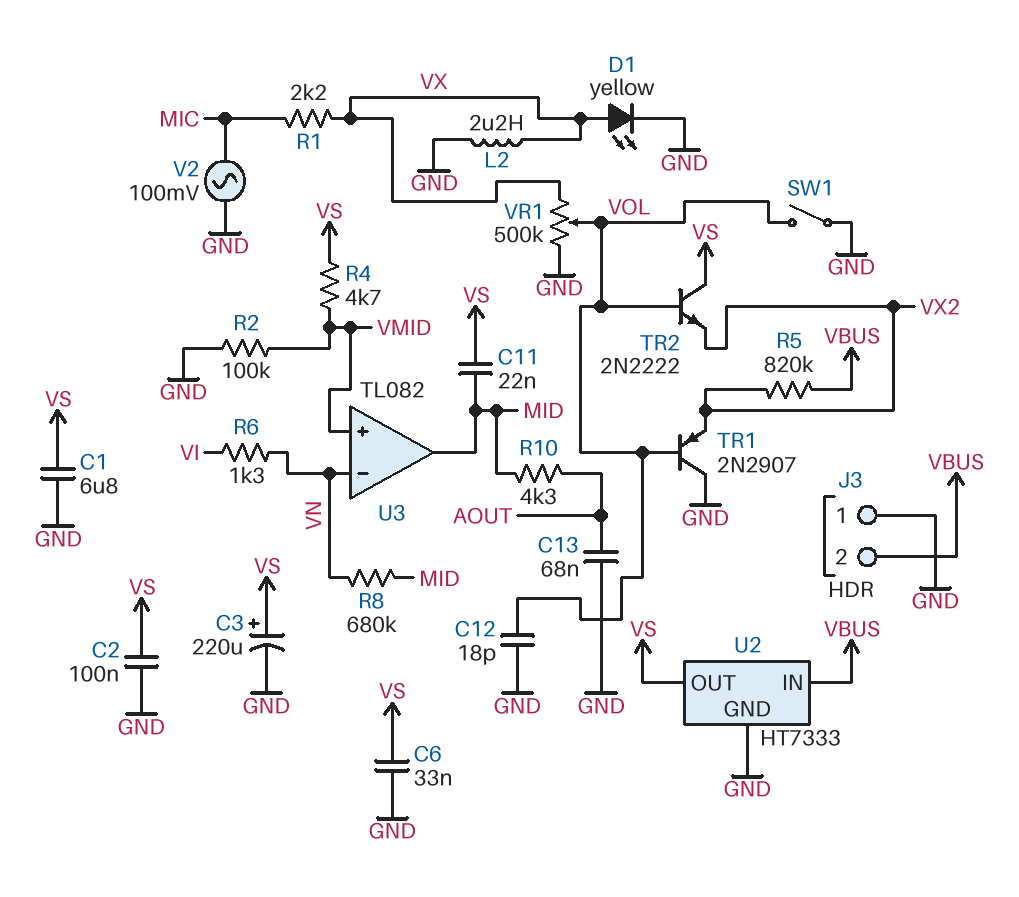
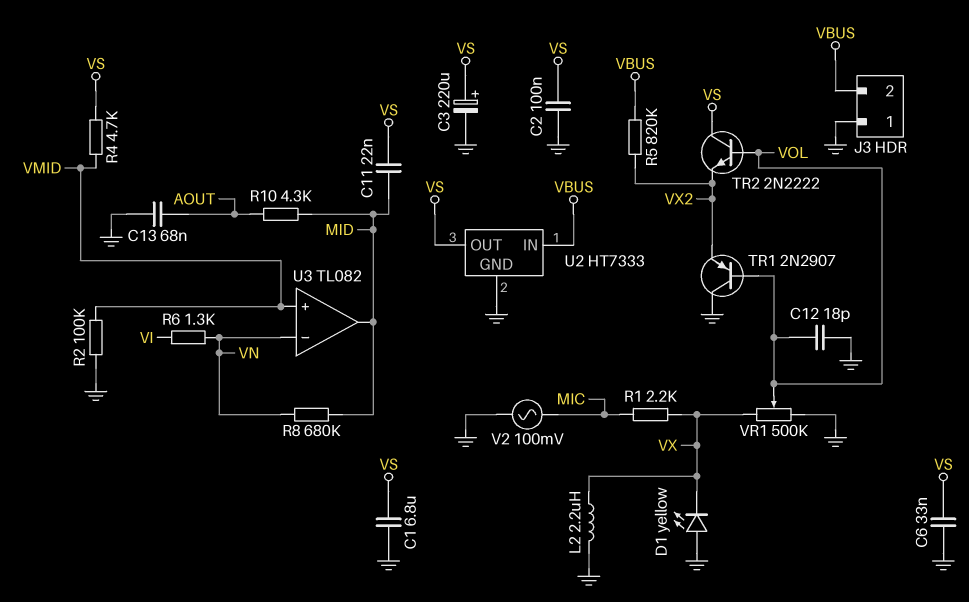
D1: LED yellow (A VX, K GND) -> LED yellow (A GND, K VX)
SW1: switch (GND, VOL) -> none

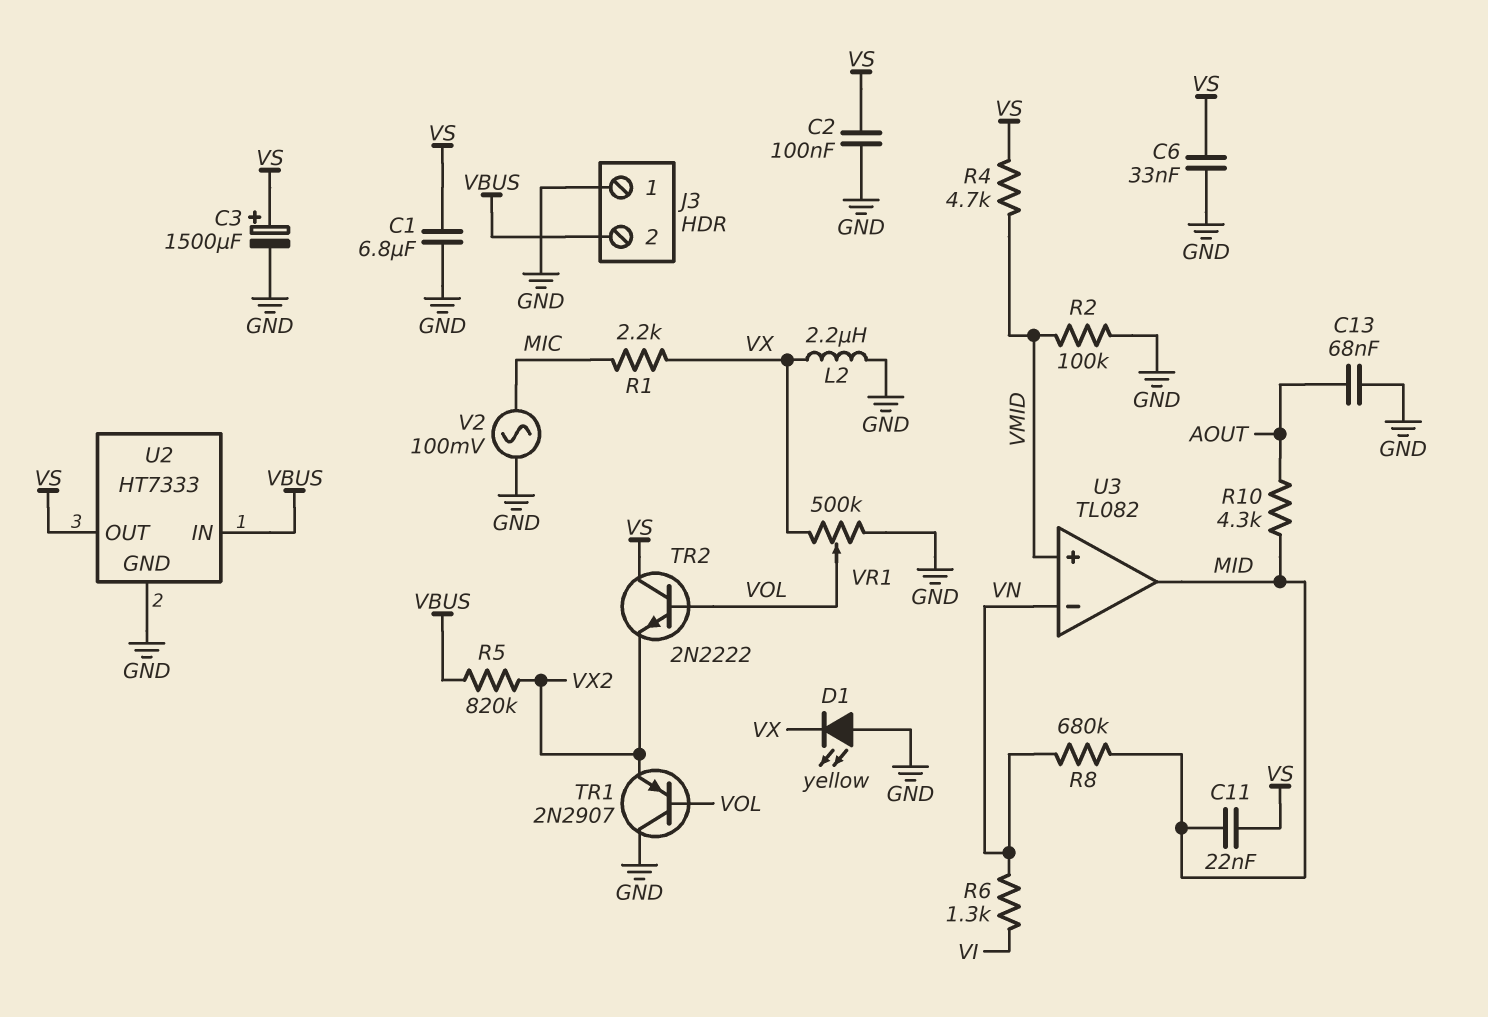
C3: 220uF (plus VS, minus GND) -> 1500uF (plus VS, minus GND)
C12: 18pF (GND, VOL) -> none

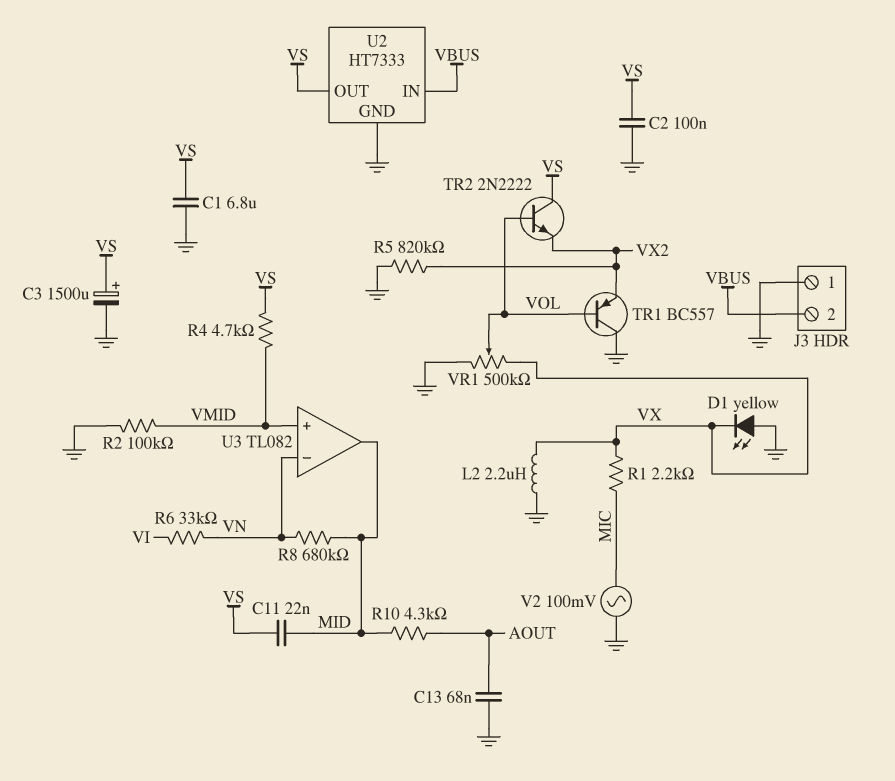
C6: 33nF (GND, VS) -> none
R5: 820k (VBUS, VX2) -> 820k (GND, VX2)
R6: 1.3k (VI, VN) -> 33k (VI, VN)
TR1: PNP 2N2907 (B VOL, C GND, E VX2) -> PNP BC557 (B VOL, C GND, E VX2)

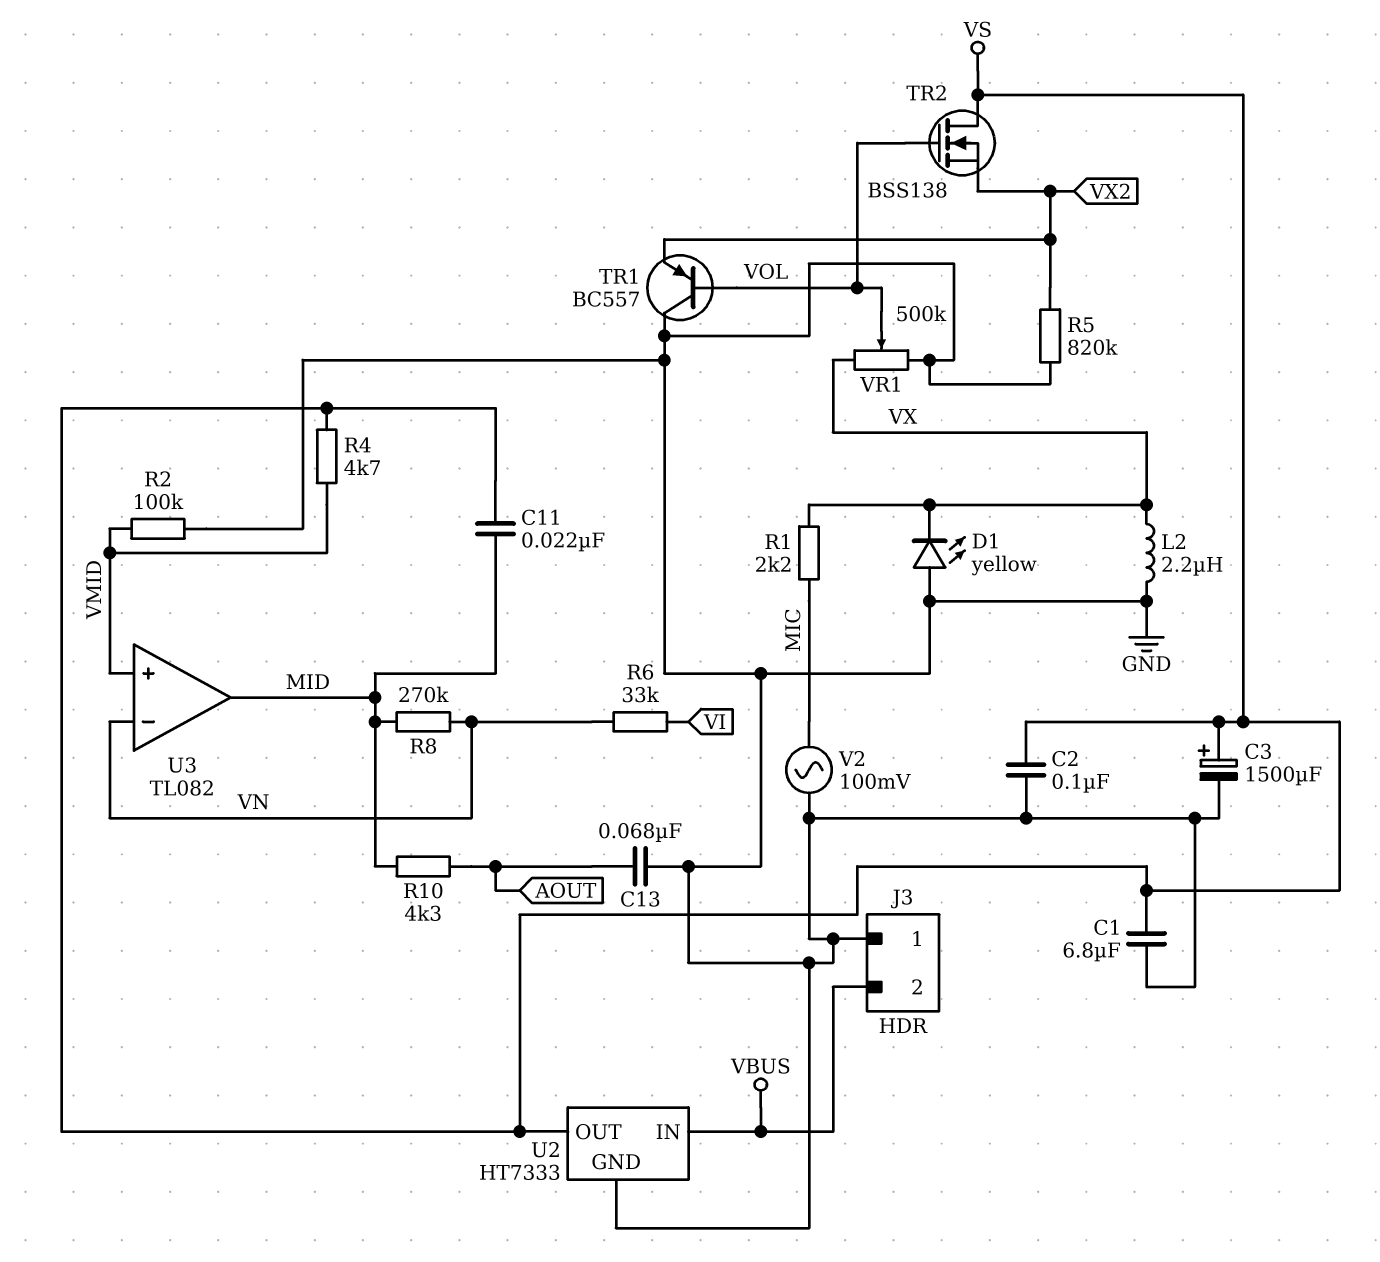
R8: 680k (MID, VN) -> 270k (MID, VN)
TR2: NPN 2N2222 (B VOL, C VS, E VX2) -> NMOS BSS138 (G VOL, D VS, S VX2)

